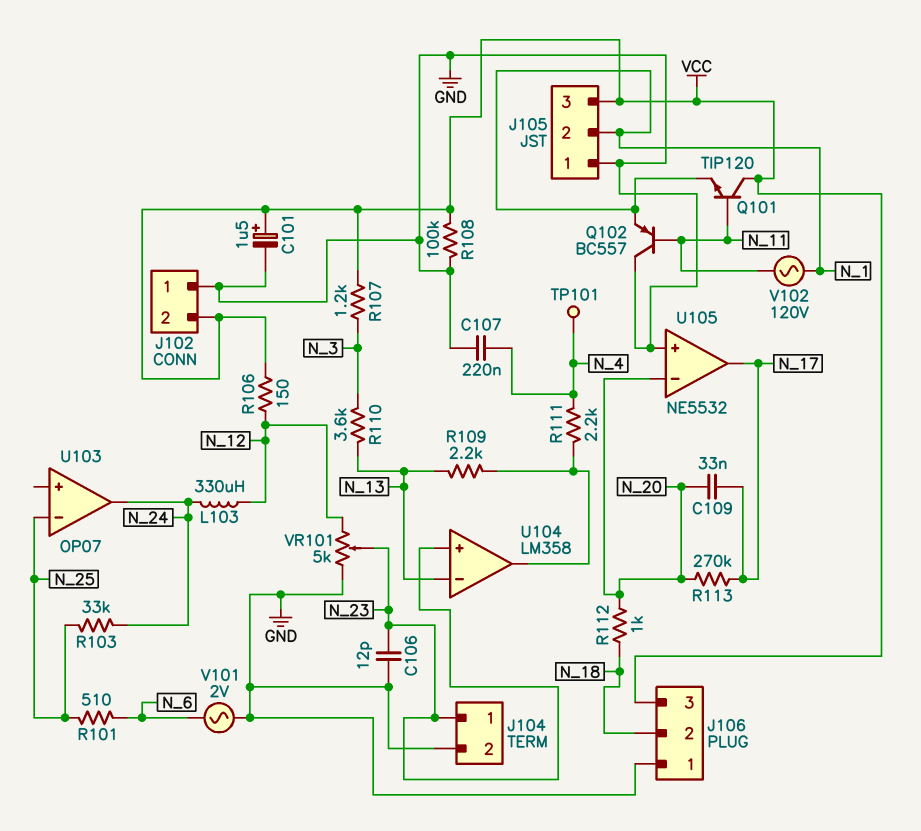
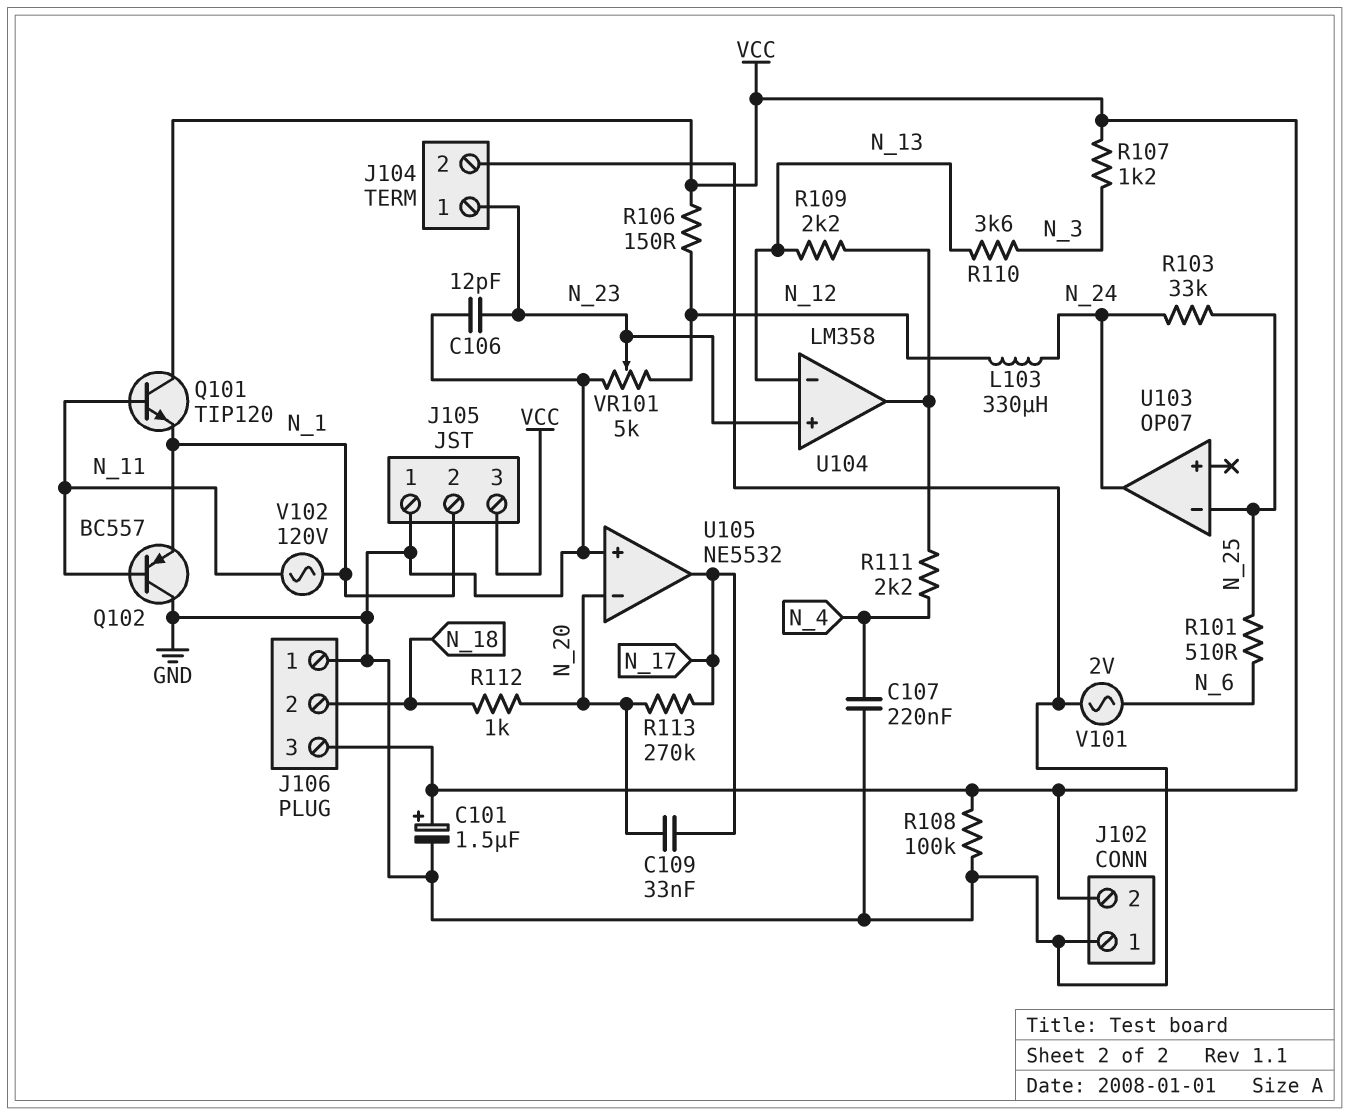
TP101: test point (N_4) -> none

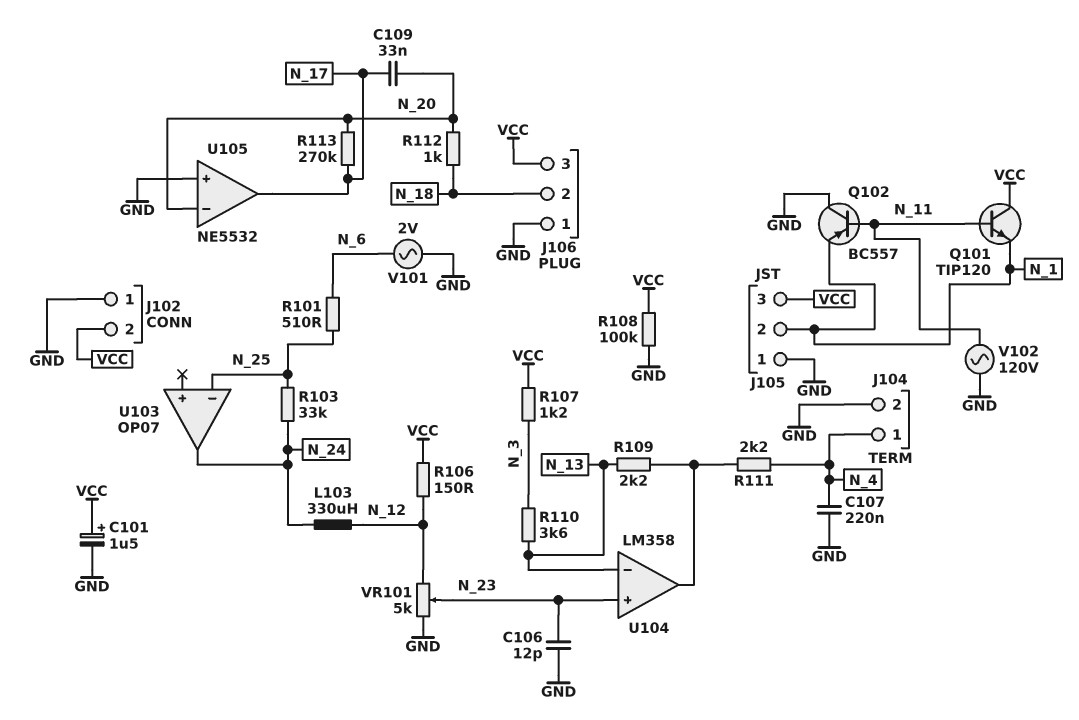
J104 pin 1: N_23 -> N_4
V102: AC 120V (N_1, N_11) -> AC 120V (GND, N_11)

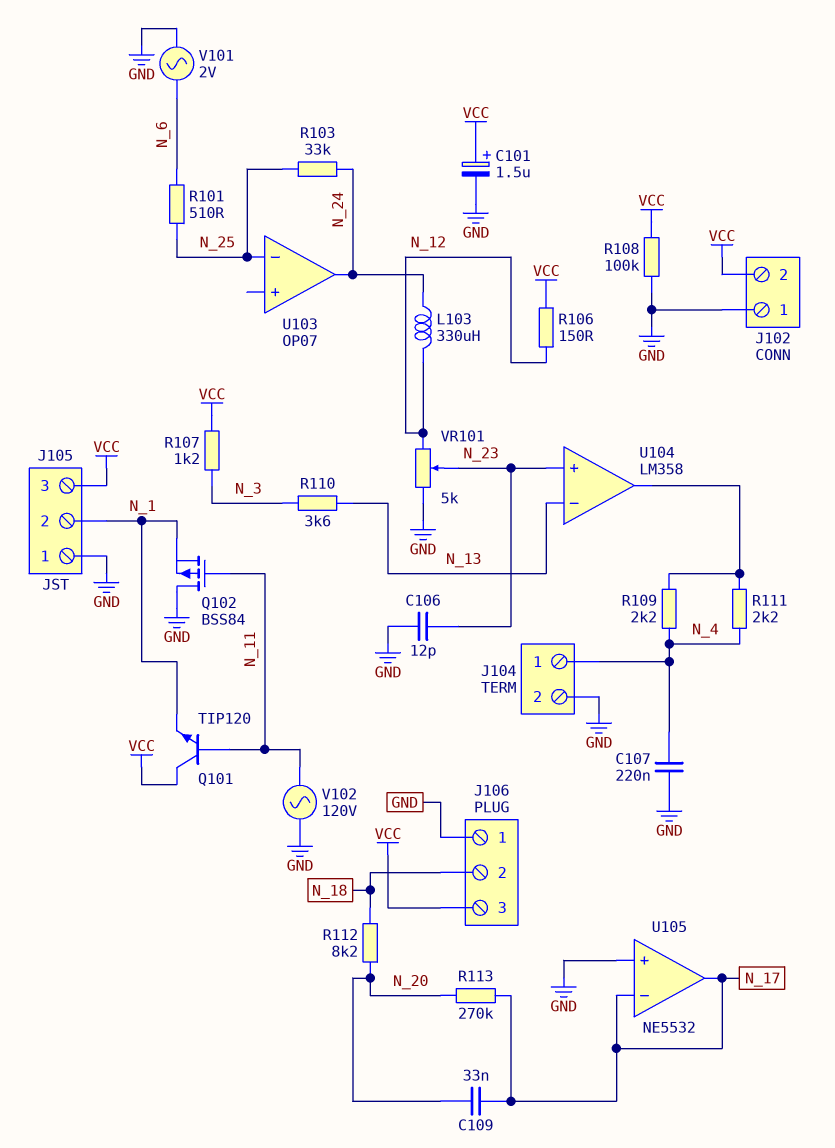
Q102: PNP BC557 (B N_11, C GND, E N_1) -> PMOS BSS84 (G N_11, D GND, S N_1)
R109: 2.2k (N_13, U104/out) -> 2.2k (N_4, U104/out)
R112: 1k (N_18, N_20) -> 8.2k (N_18, N_20)
U105 pin in-: N_20 -> N_17

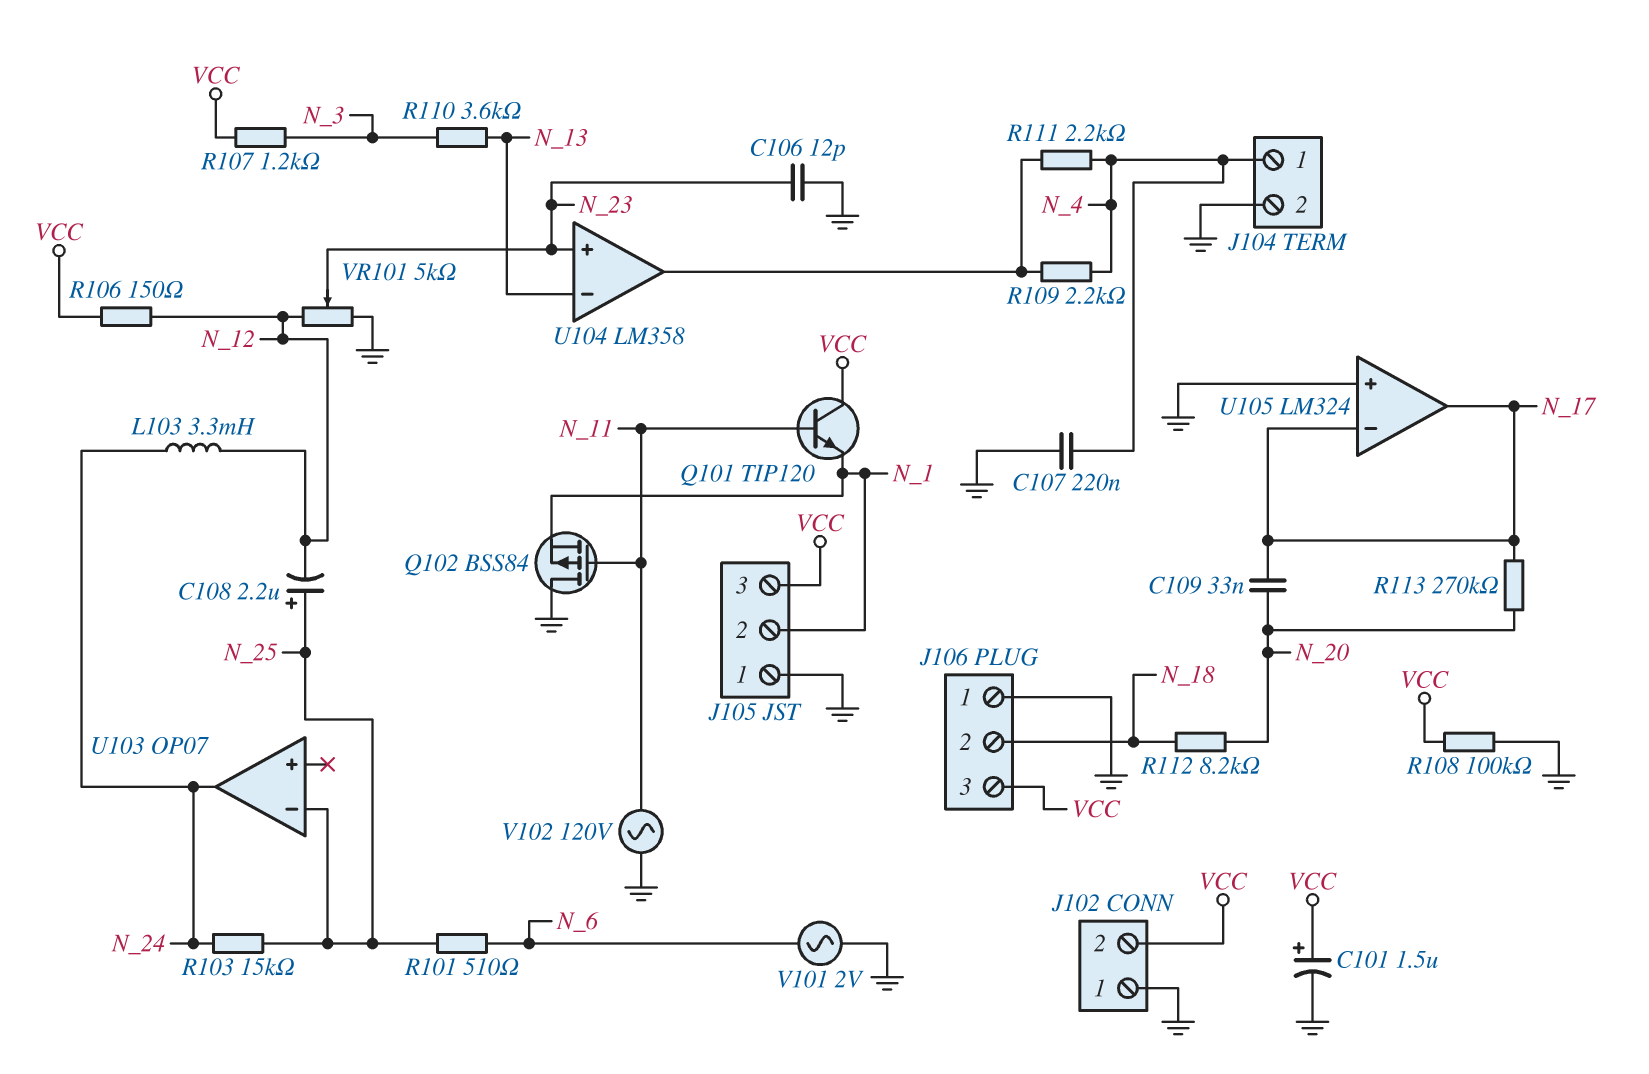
C108: none -> 2.2uF (plus N_25, minus N_12)
L103: 330uH (N_12, N_24) -> 3.3mH (N_12, N_24)
R103: 33k (N_24, N_25) -> 15k (N_24, N_25)
U105: NE5532 -> LM324

